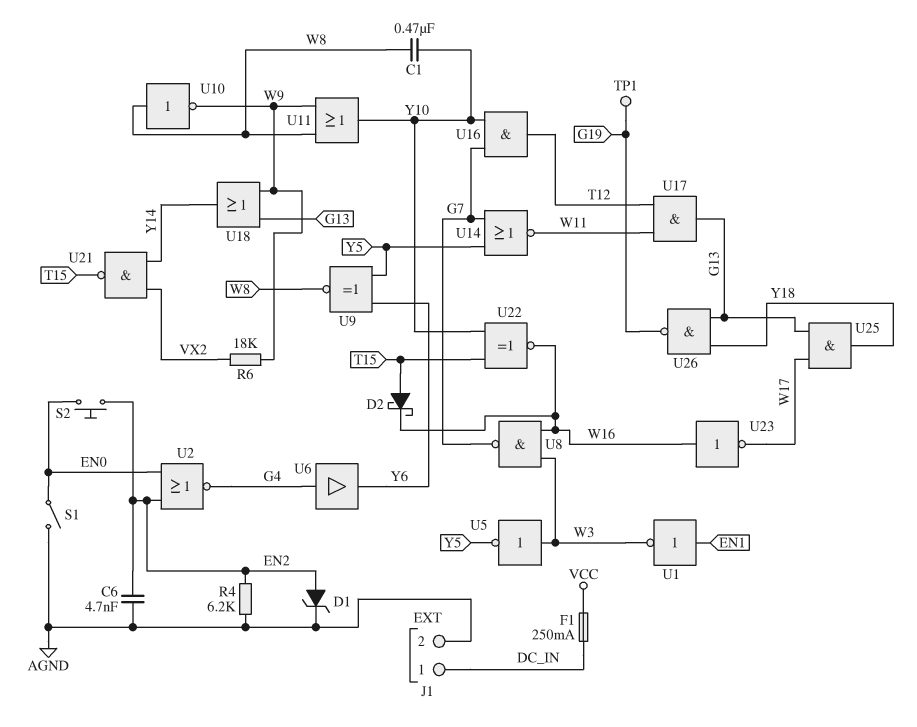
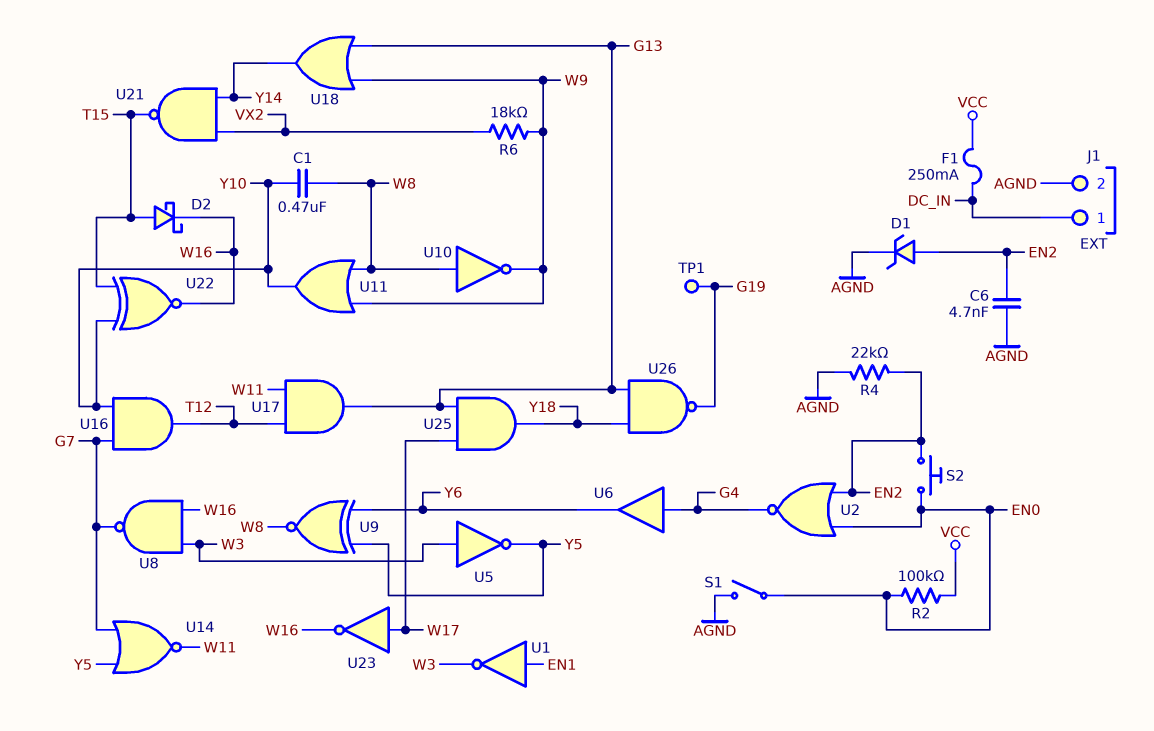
R2: none -> 100k (EN0, VCC)
R4: 6.2k (AGND, EN2) -> 22k (AGND, EN2)
U23: NOT (in W16, out W17) -> NOT (in W17, out W16)

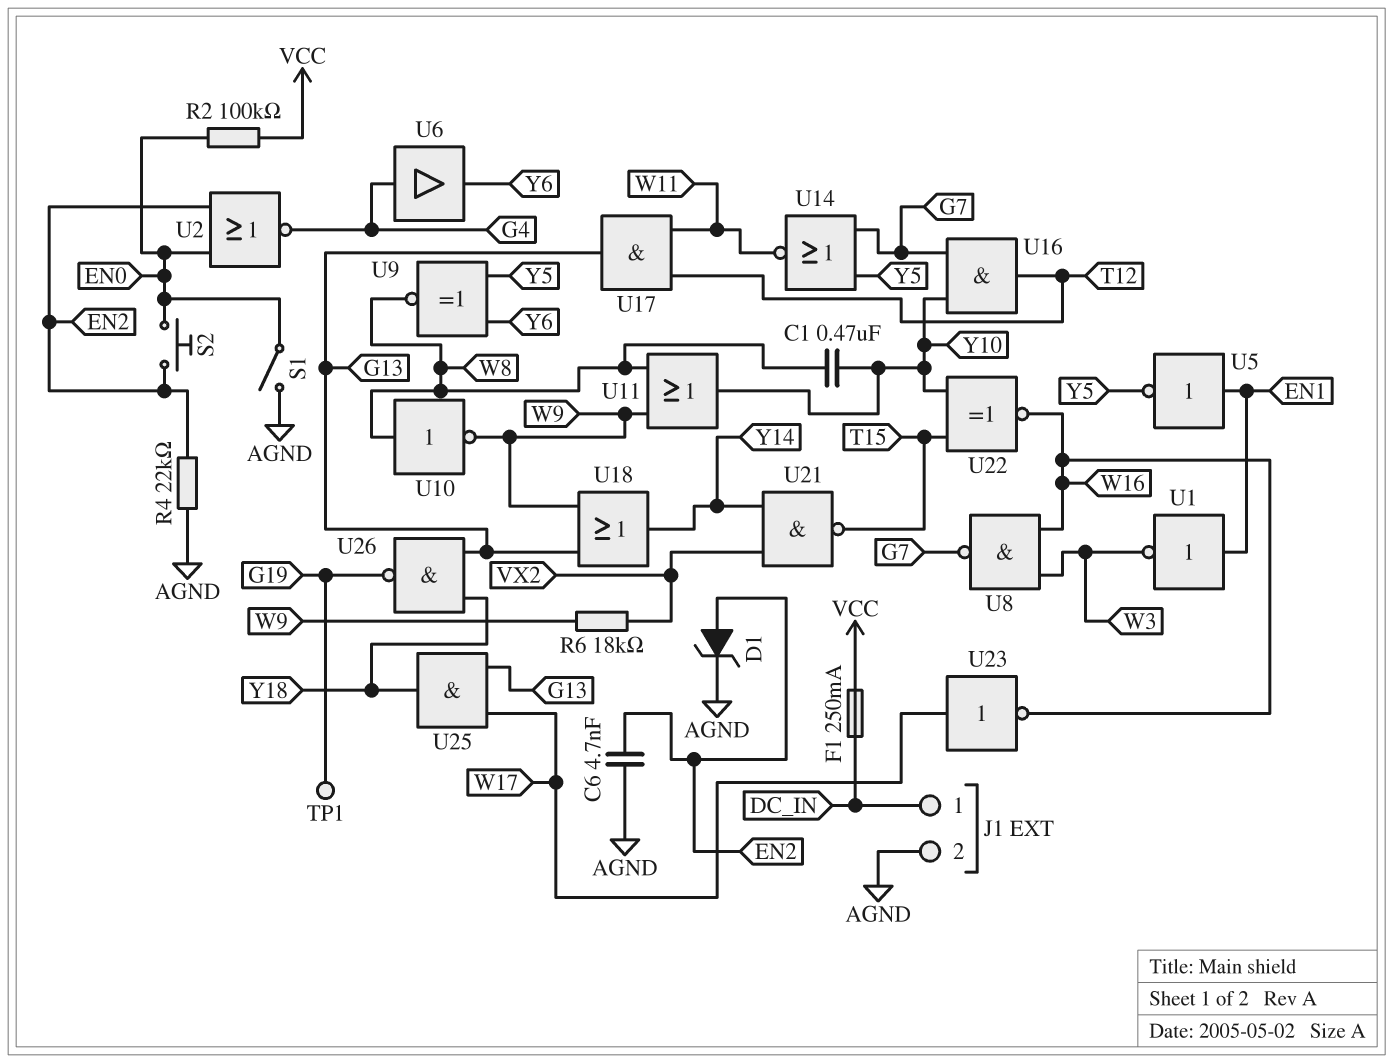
D2: schottky (A T15, K W16) -> none
U5: NOT (in W3, out Y5) -> NOT (in EN1, out Y5)

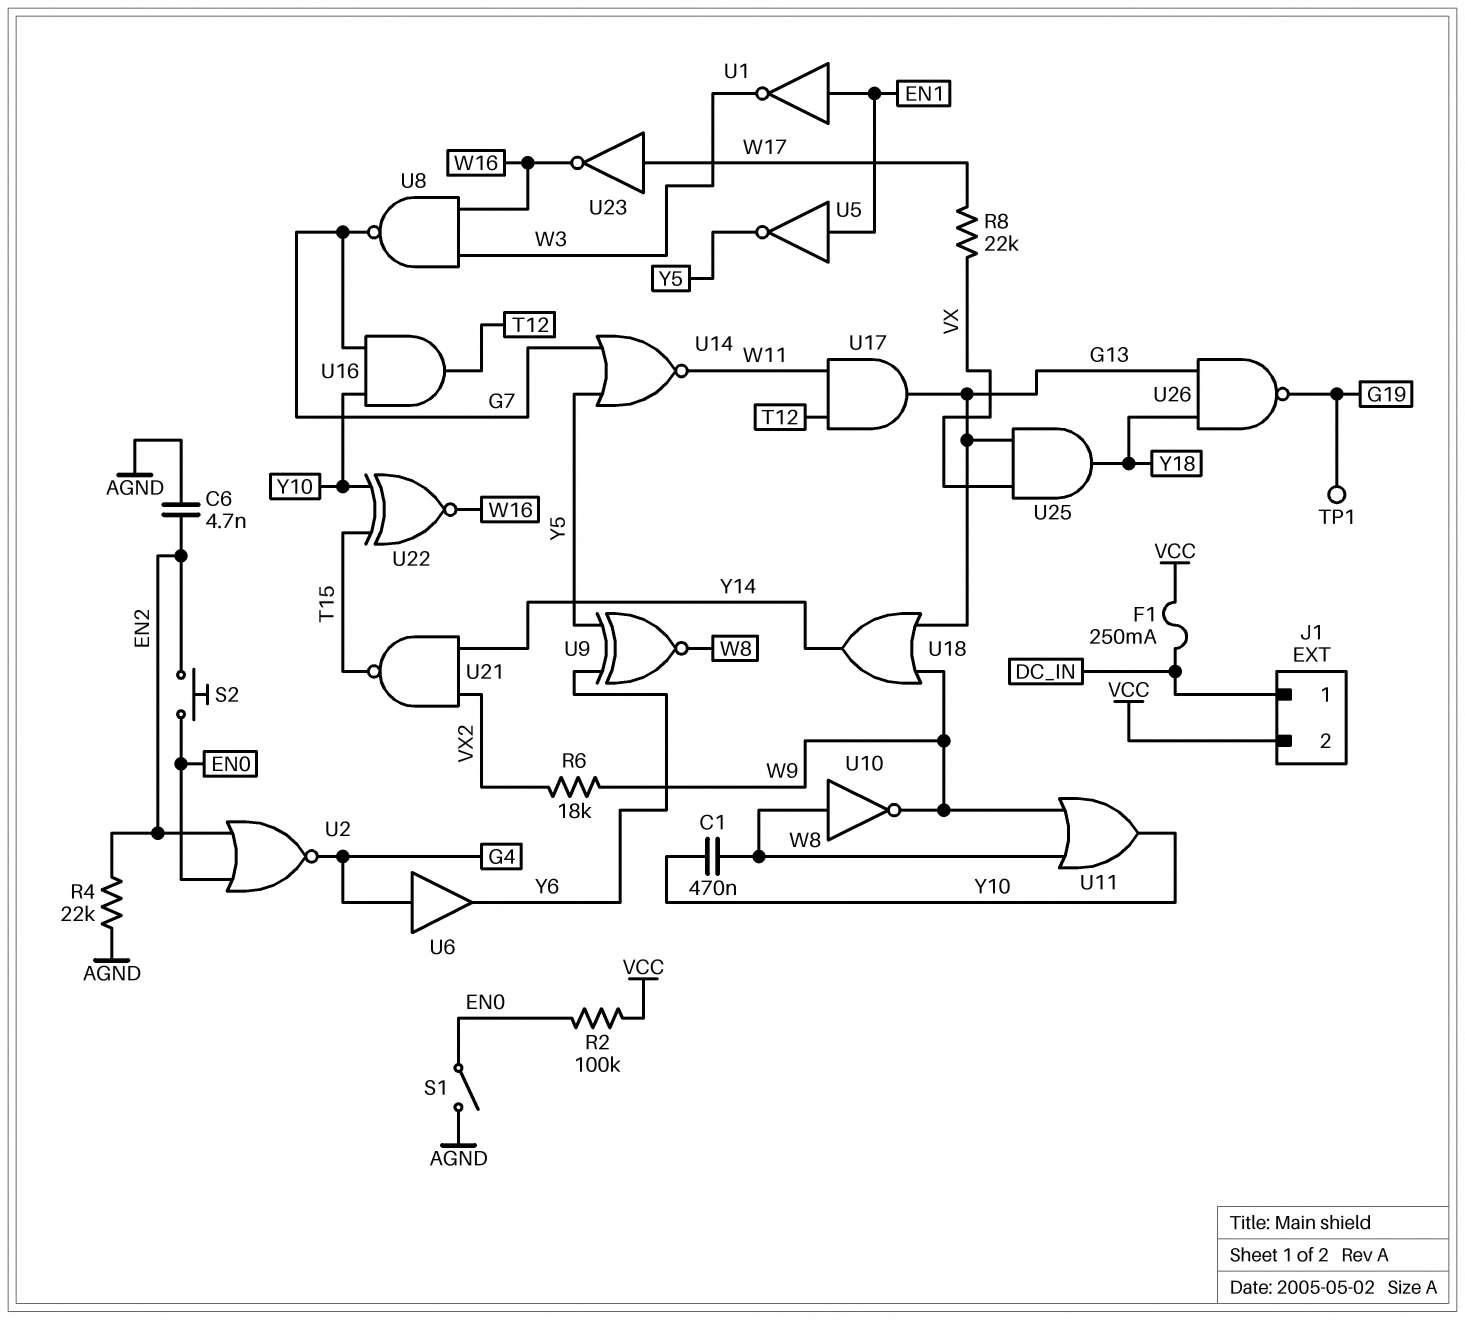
D1: zener (A EN2, K AGND) -> none
J1 pin 2: AGND -> VCC
R8: none -> 22k (VX, W17)
U25: AND (in G13, in W17, out Y18) -> AND (in G13, in VX, out Y18)

